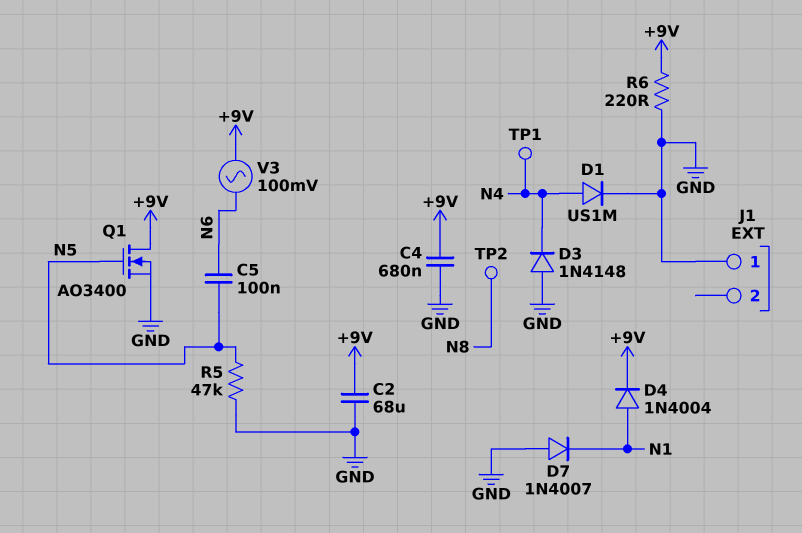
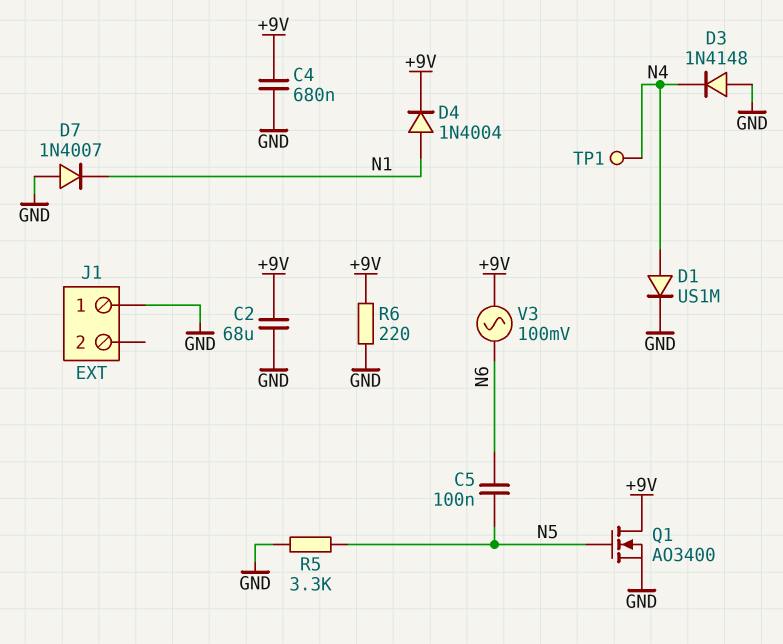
R5: 47k (GND, N5) -> 3.3k (GND, N5)
TP2: test point (N8) -> none

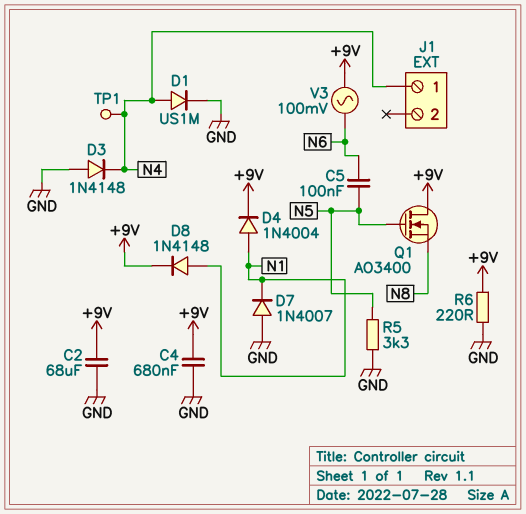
D8: none -> diode 1N4148 (A N1, K +9V)
J1 pin 1: GND -> N4
Q1: NMOS AO3400 (G N5, D +9V, S GND) -> NMOS AO3400 (G N5, D +9V, S N8)

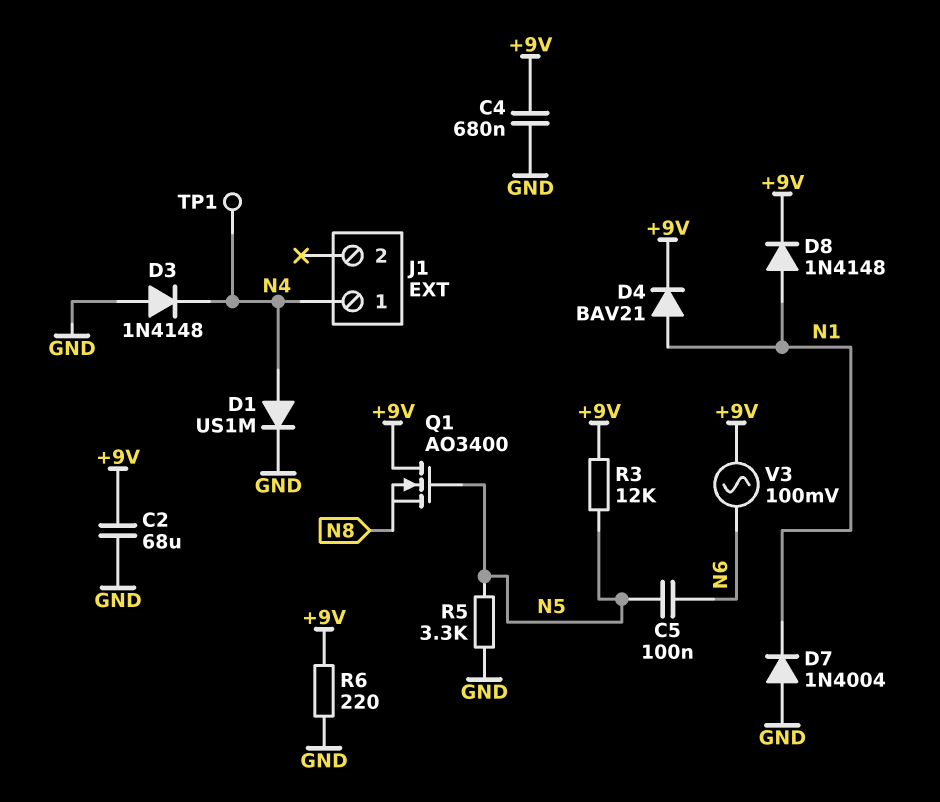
D4: diode 1N4004 (A N1, K +9V) -> diode BAV21 (A N1, K +9V)
D7: diode 1N4007 (A GND, K N1) -> diode 1N4004 (A GND, K N1)
R3: none -> 12k (+9V, N5)

